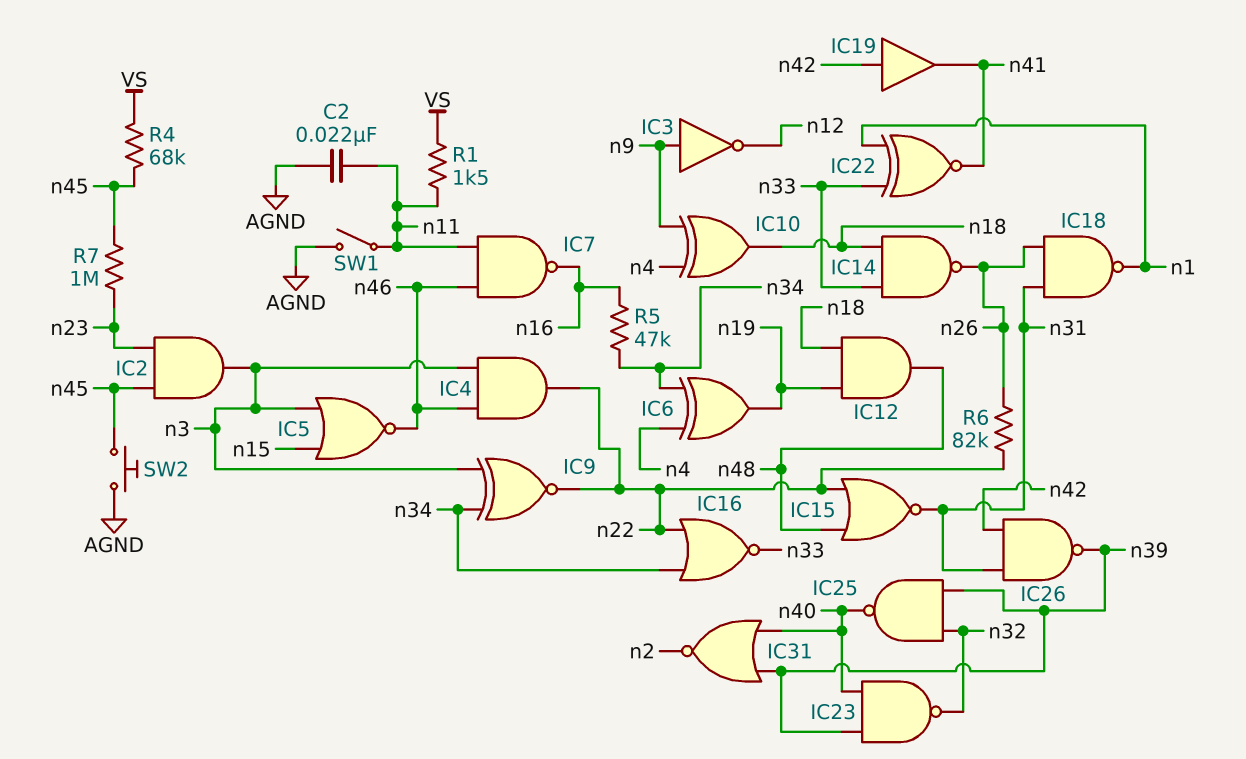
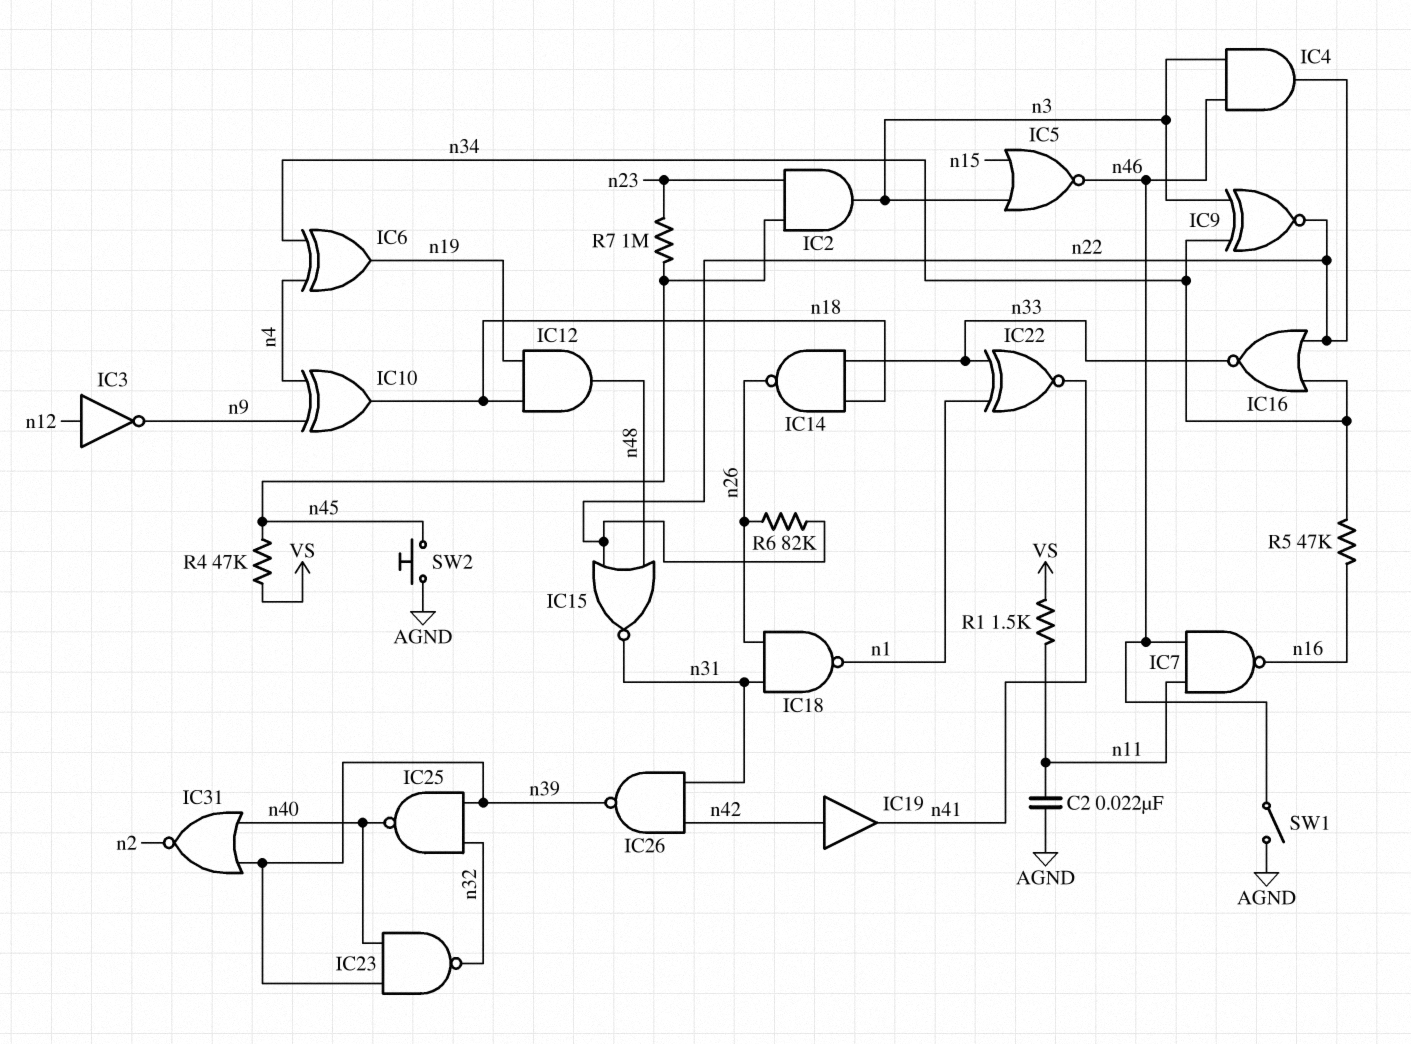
IC3: NOT (in n9, out n12) -> NOT (in n12, out n9)
R4: 68k (VS, n45) -> 47k (VS, n45)
SW1: switch (AGND, n11) -> switch (AGND, n46)

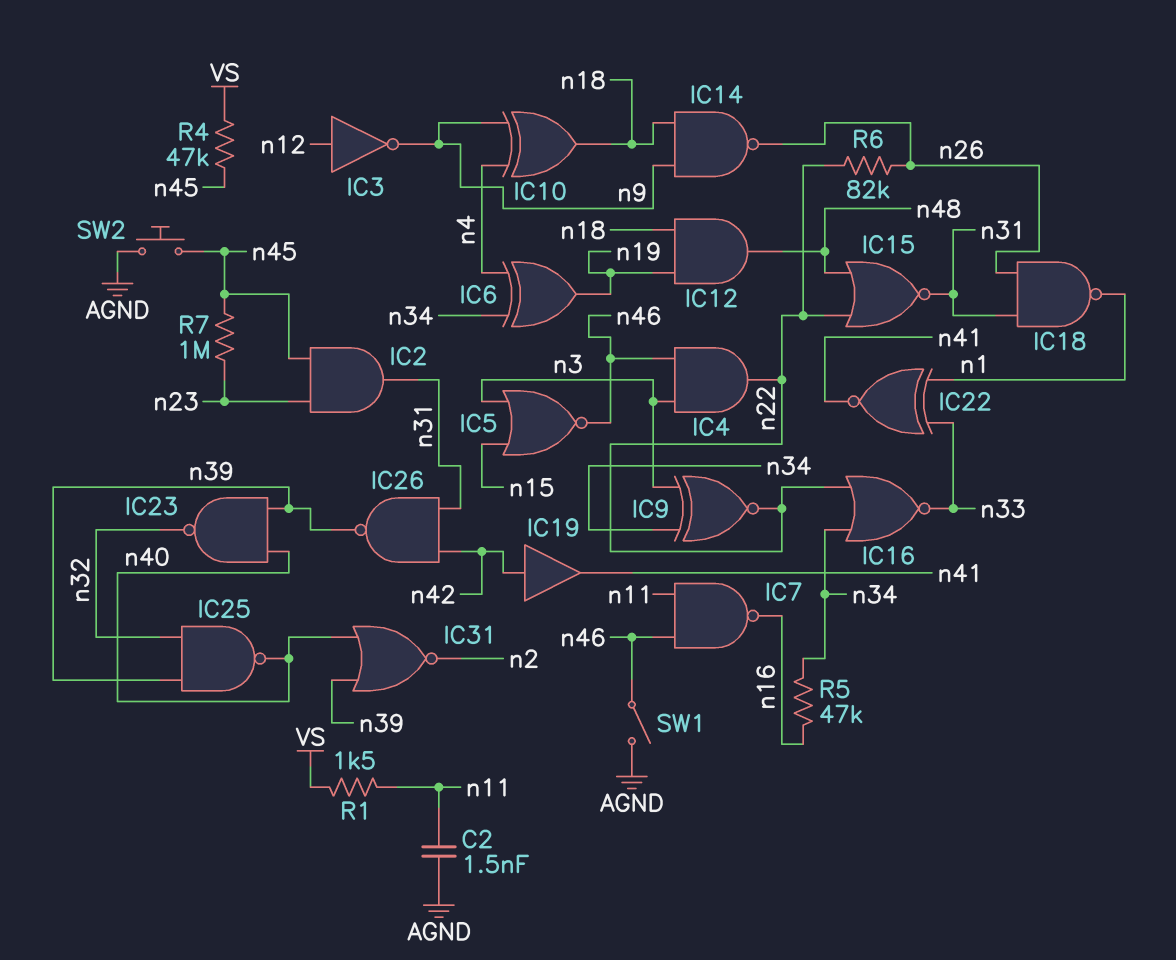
C2: 22nF (AGND, n11) -> 1.5nF (AGND, n11)
IC2: AND (in n23, in n45, out n3) -> AND (in n23, in n45, out n31)
IC14: NAND (in n18, in n33, out n26) -> NAND (in n9, in n18, out n26)

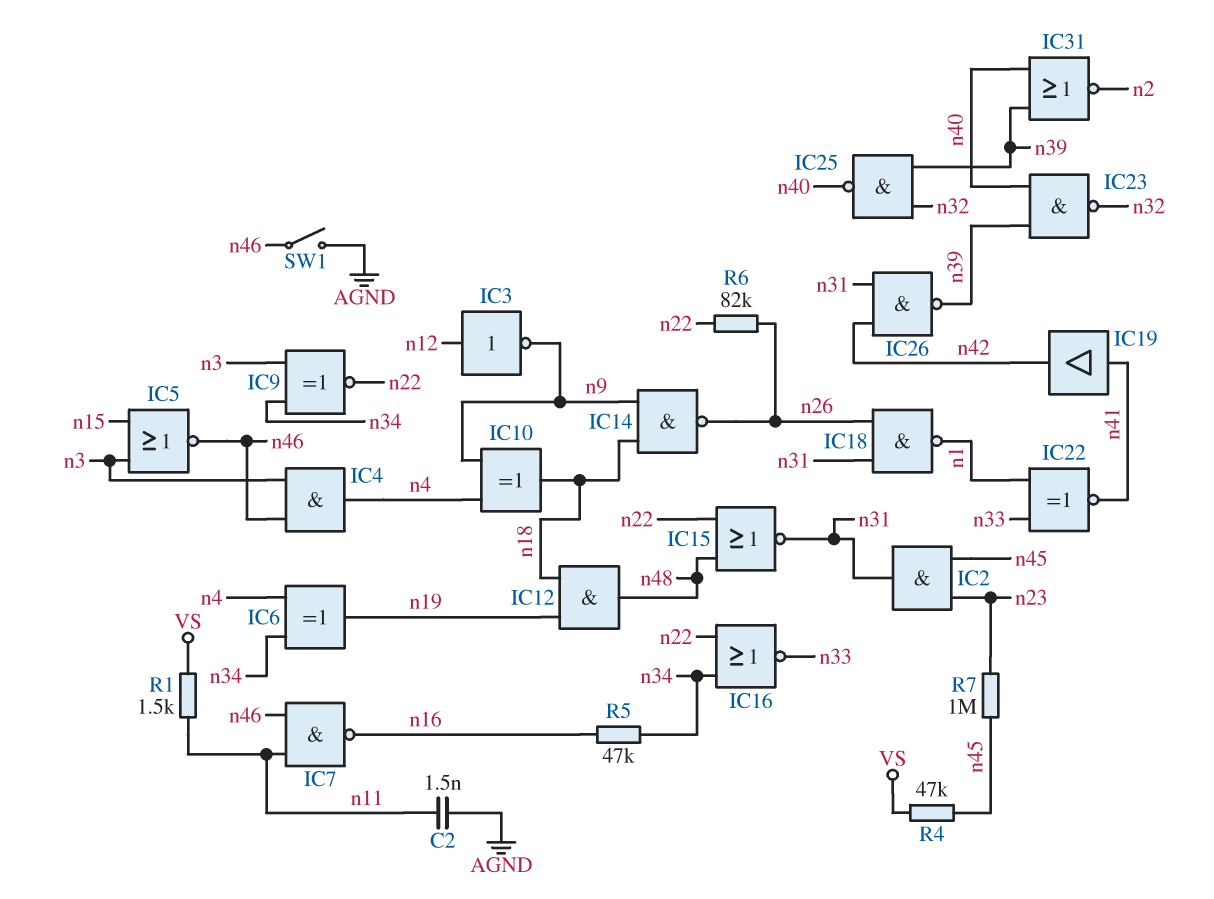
IC4: AND (in n3, in n46, out n22) -> AND (in n3, in n46, out n4)
IC19: buffer (in n42, out n41) -> buffer (in n41, out n42)
SW2: button (AGND, n45) -> none

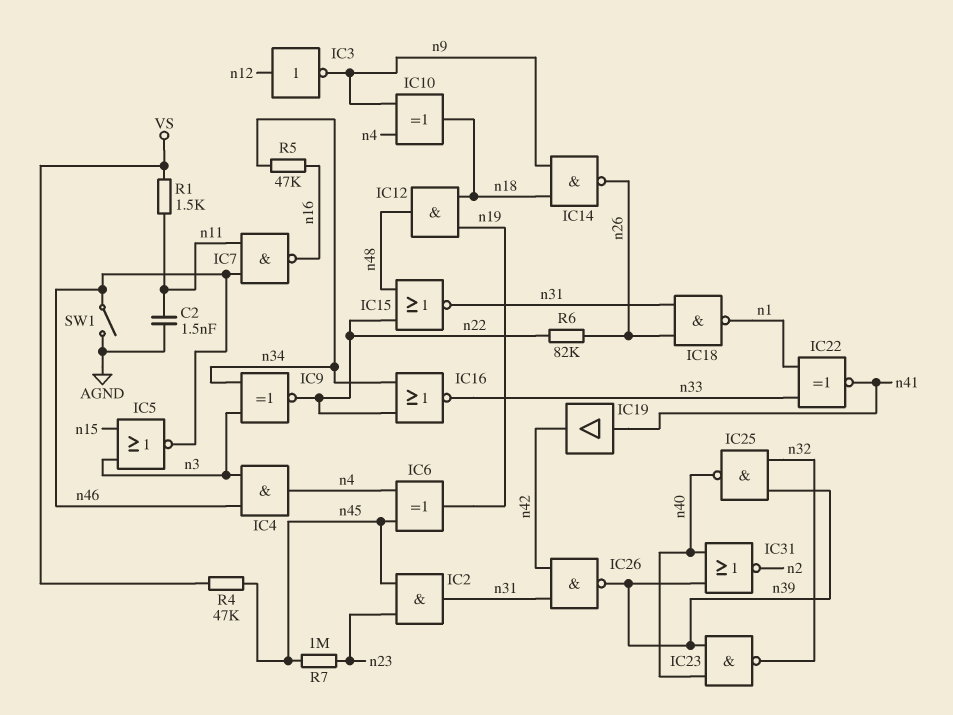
IC6: XOR (in n4, in n34, out n19) -> XOR (in n4, in n45, out n19)

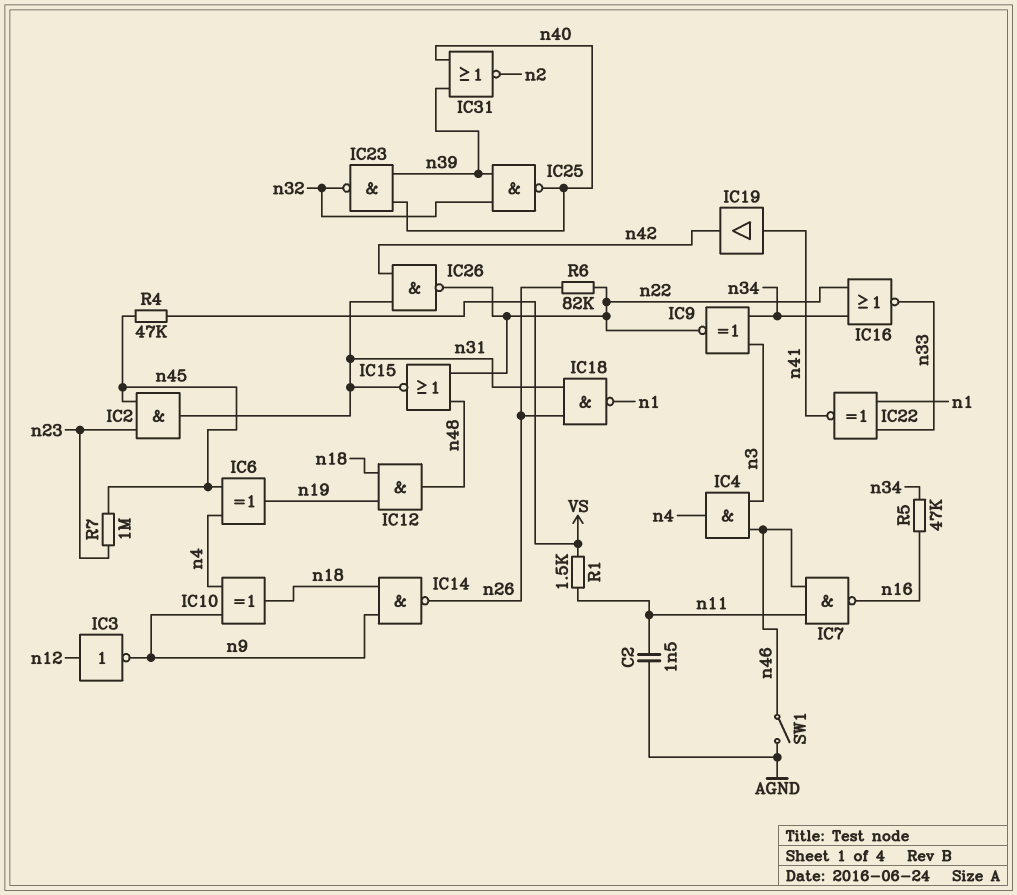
IC5: NOR (in n3, in n15, out n46) -> none
IC26: NAND (in n31, in n42, out n39) -> NAND (in n31, in n42, out n22)

